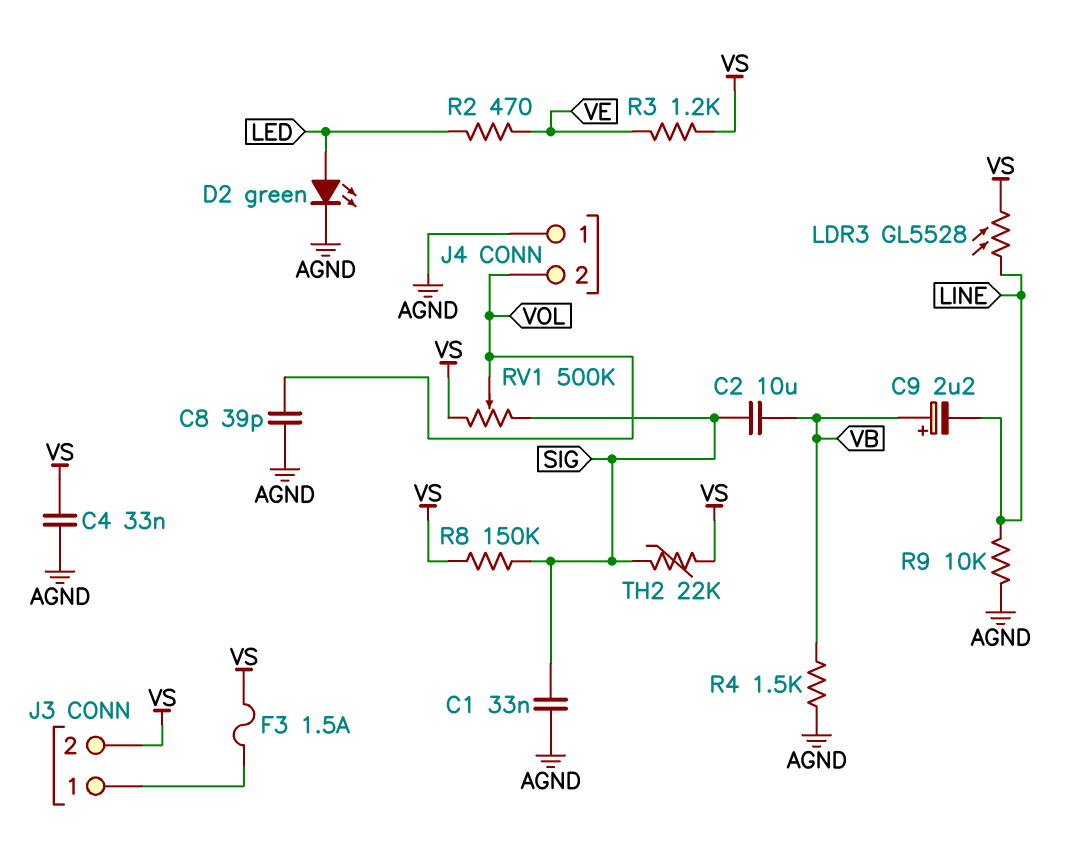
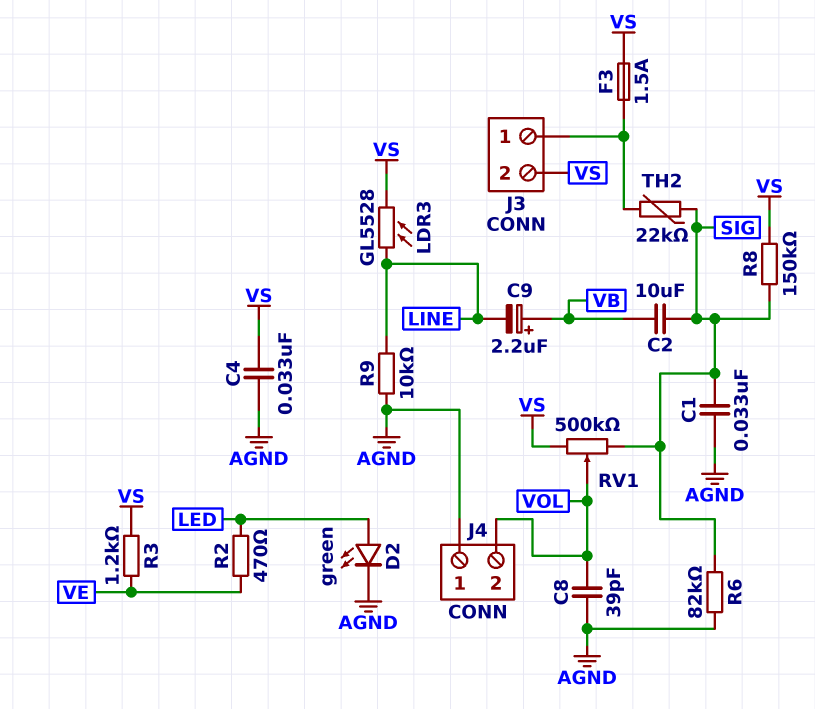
R4: 1.5k (AGND, VB) -> none
R6: none -> 82k (AGND, SIG)
TH2: 22k (SIG, VS) -> 22k (J3/1, SIG)

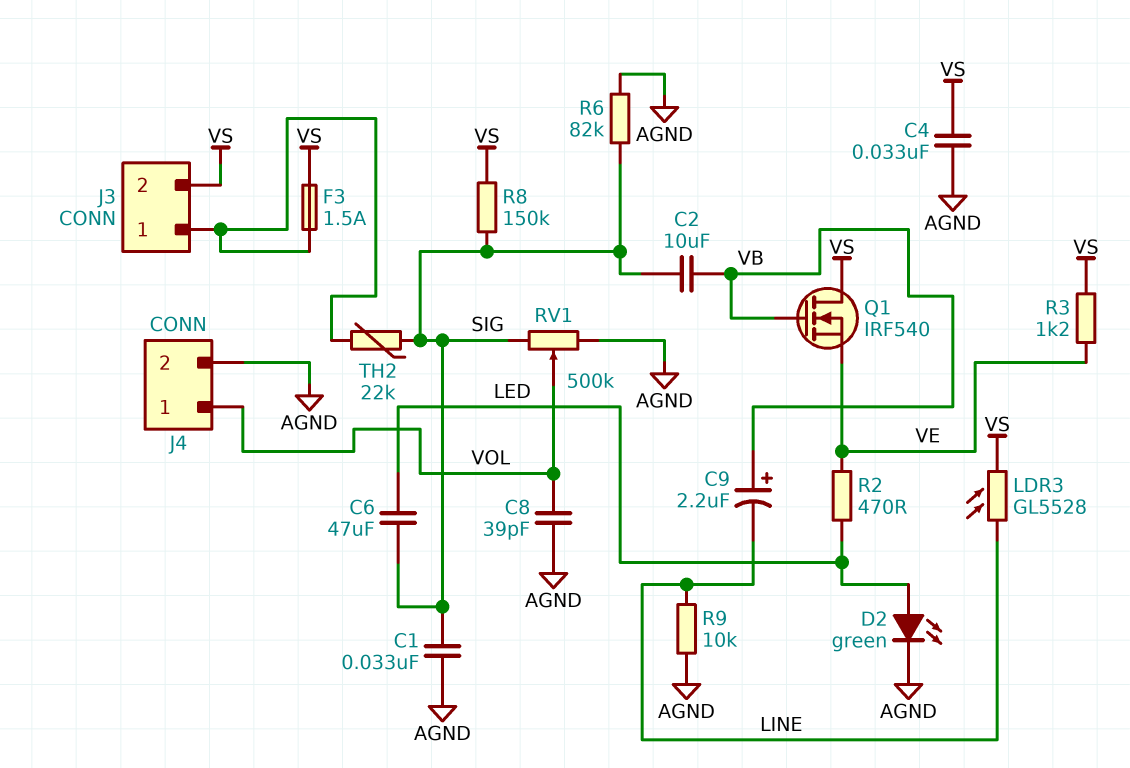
C6: none -> 47uF (LED, SIG)
J4 pin 1: AGND -> VOL
J4 pin 2: VOL -> AGND
Q1: none -> NMOS IRF540 (G VB, D VS, S VE)
RV1: 500k (SIG, VS, wiper VOL) -> 500k (AGND, SIG, wiper VOL)

